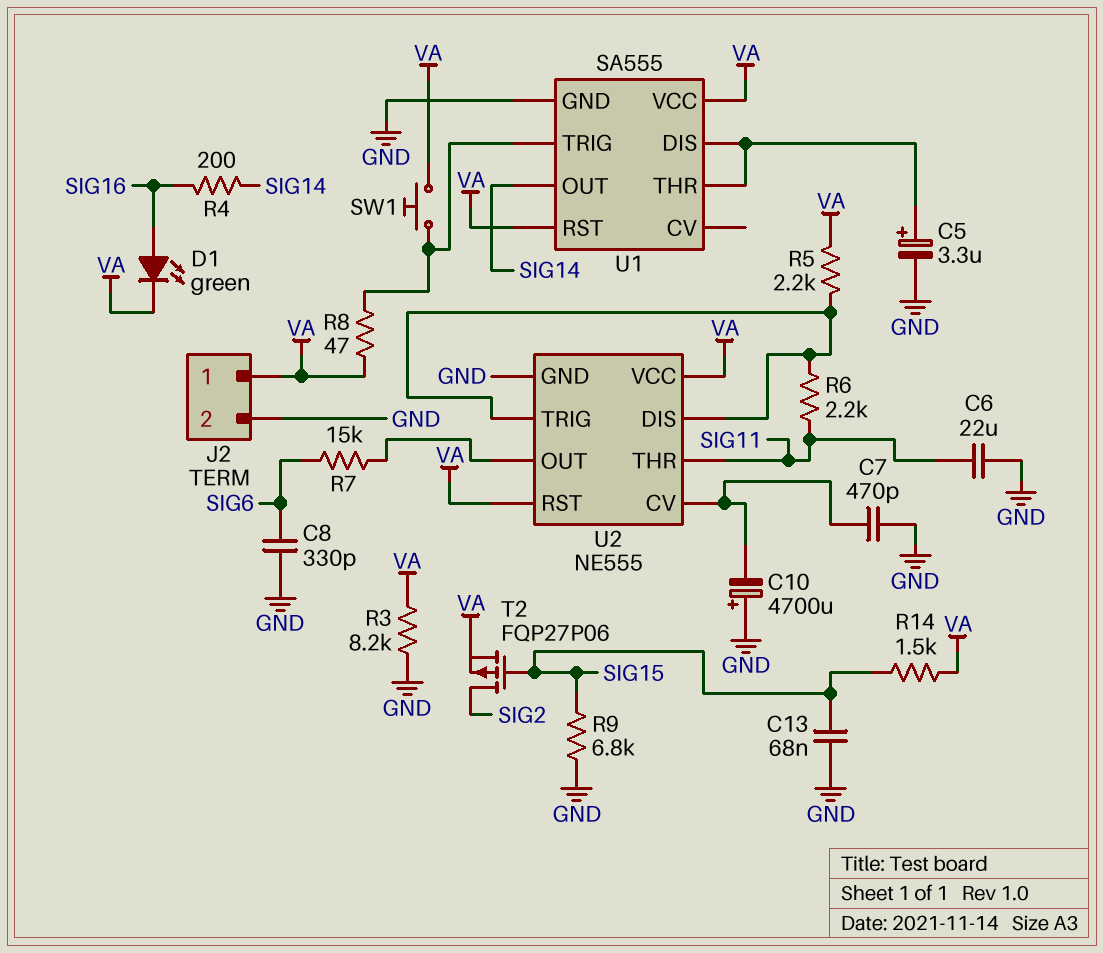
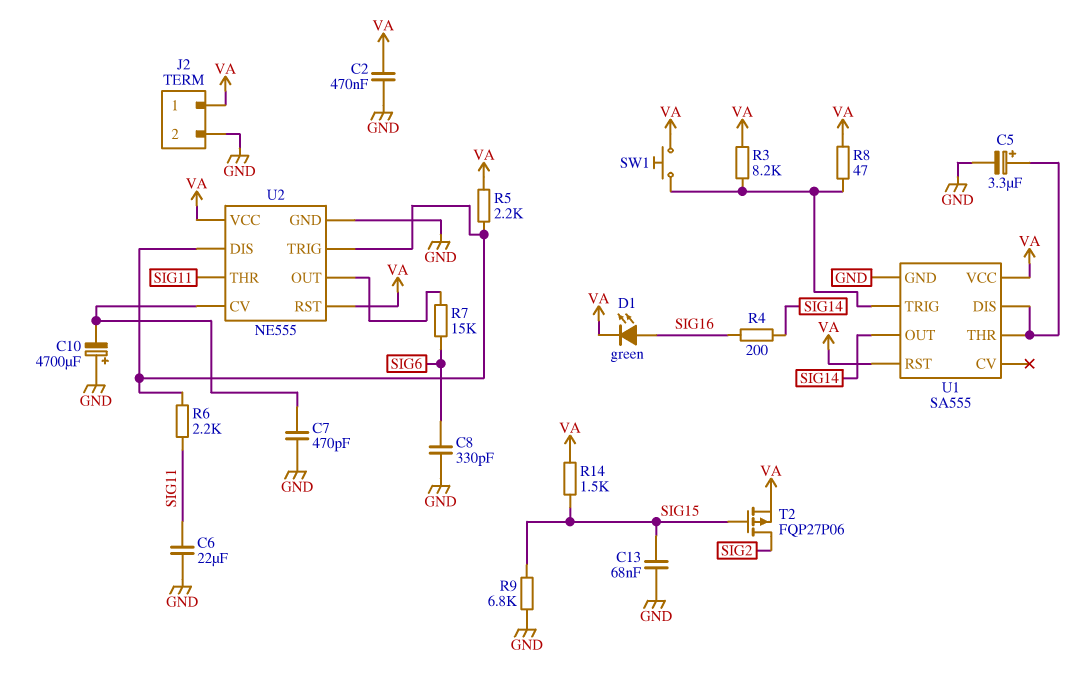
C2: none -> 470nF (GND, VA)
R3: 8.2k (GND, VA) -> 8.2k (U1/TRIG, VA)

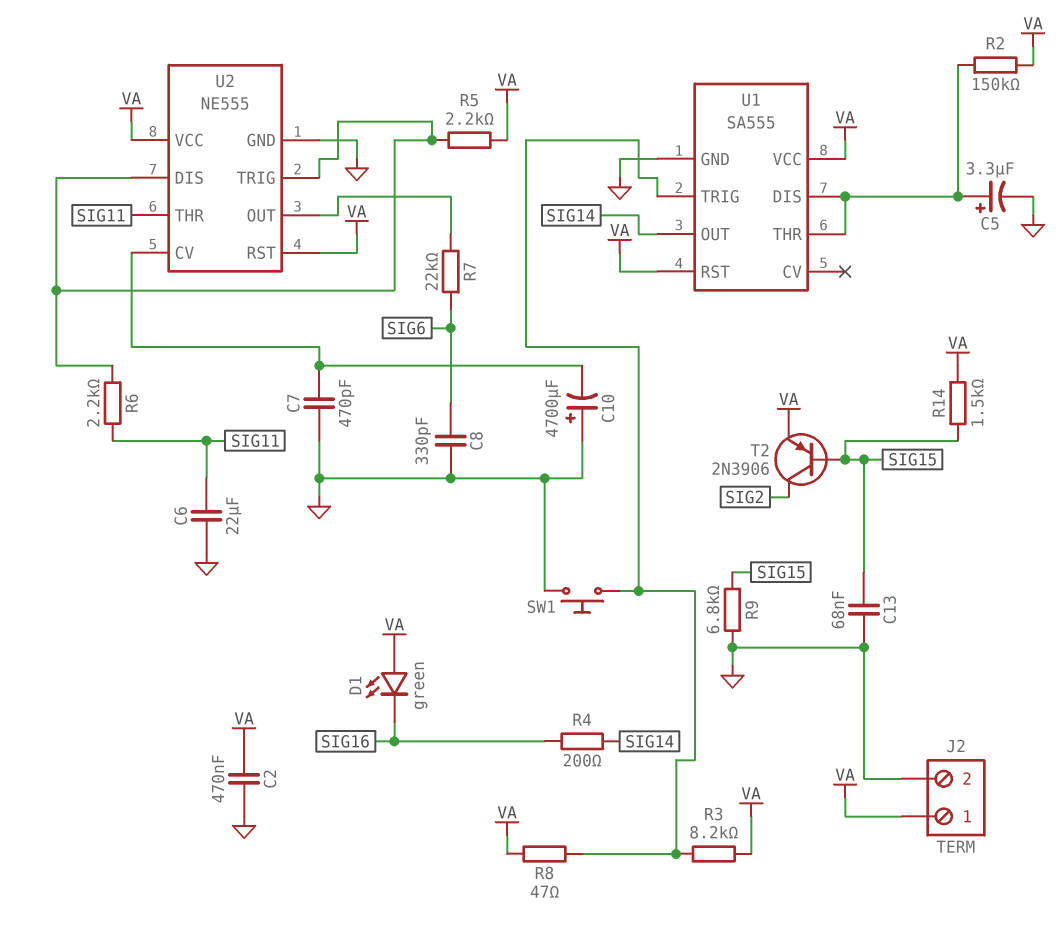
D1: LED green (A SIG16, K VA) -> LED green (A VA, K SIG16)
R2: none -> 150k (U1/DIS, VA)
R7: 15k (SIG6, U2/OUT) -> 22k (SIG6, U2/OUT)
SW1: button (U1/TRIG, VA) -> button (GND, U1/TRIG)
T2: PMOS FQP27P06 (G SIG15, D SIG2, S VA) -> PNP 2N3906 (B SIG15, C SIG2, E VA)

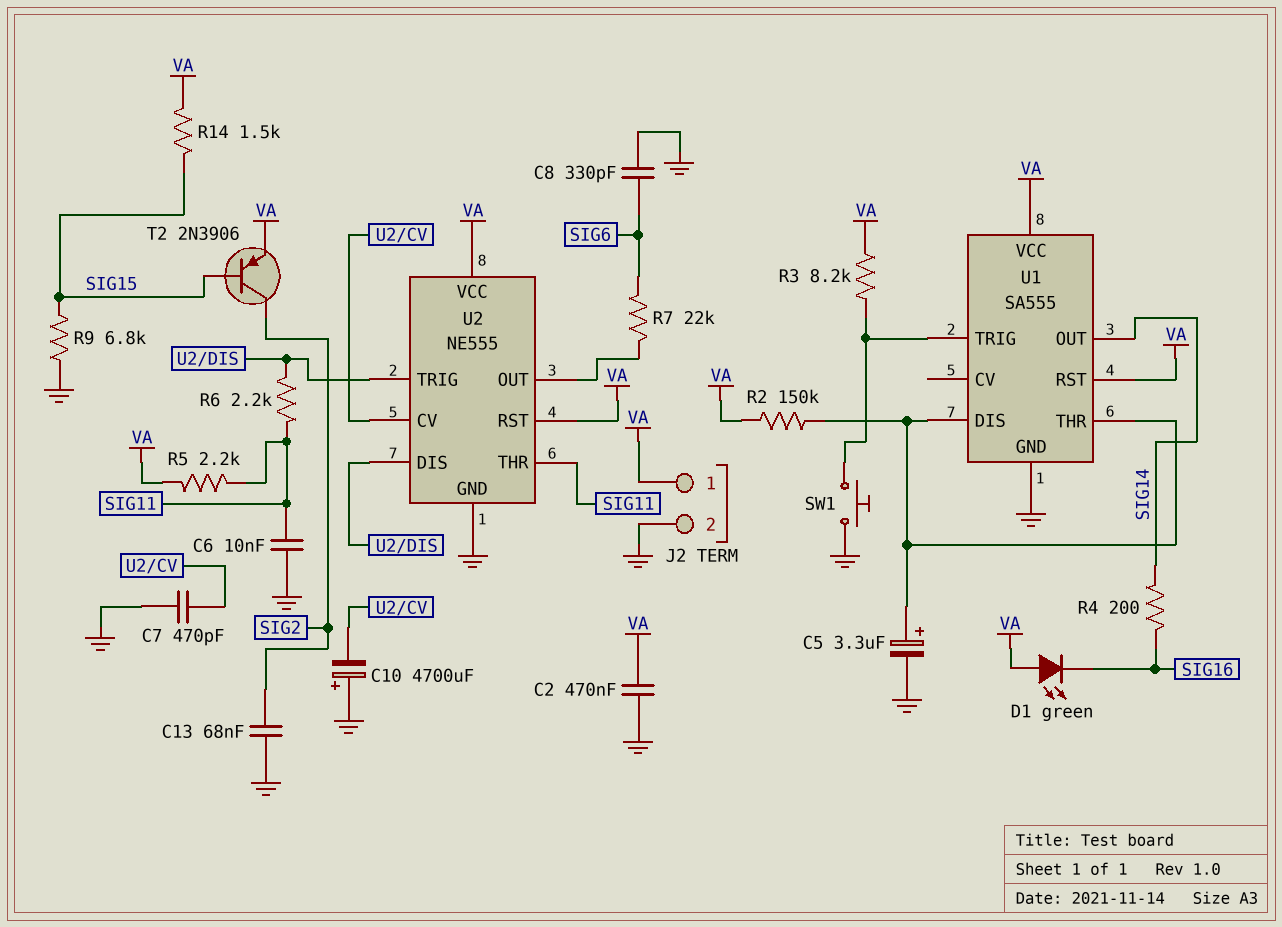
C6: 22uF (GND, SIG11) -> 10nF (GND, SIG11)
C13: 68nF (GND, SIG15) -> 68nF (GND, SIG2)
R5: 2.2k (U2/DIS, VA) -> 2.2k (SIG11, VA)
R8: 47 (U1/TRIG, VA) -> none

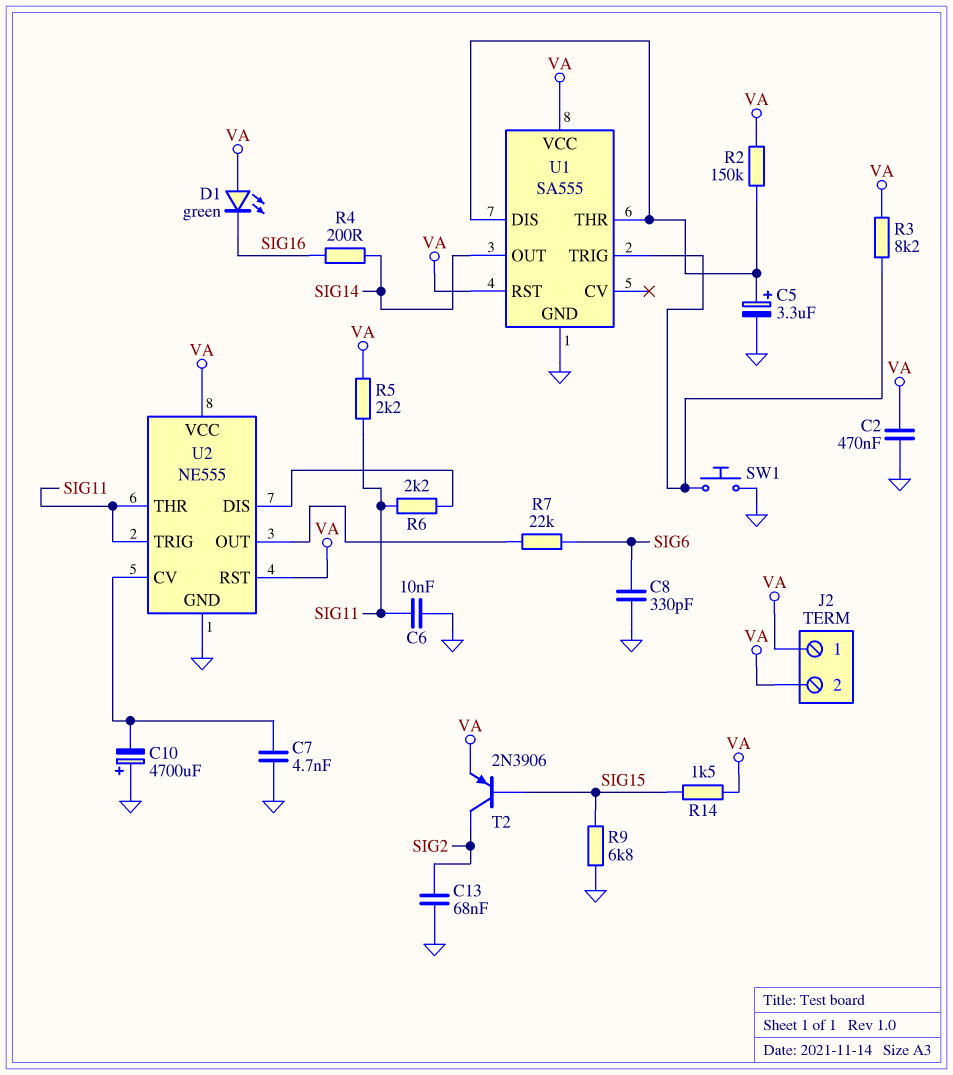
C7: 470pF (GND, U2/CV) -> 4.7nF (GND, U2/CV)
J2 pin 2: GND -> VA
U2 pin TRIG: U2/DIS -> SIG11

